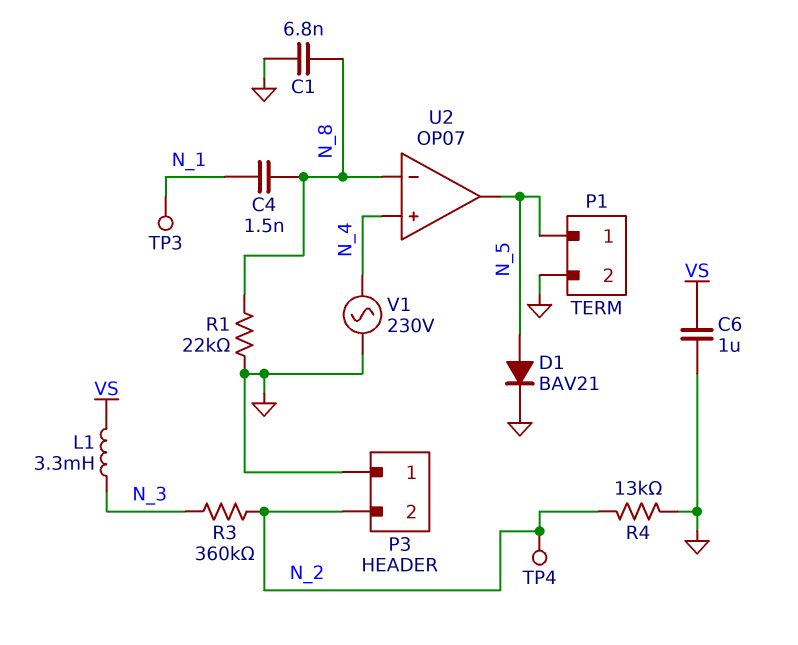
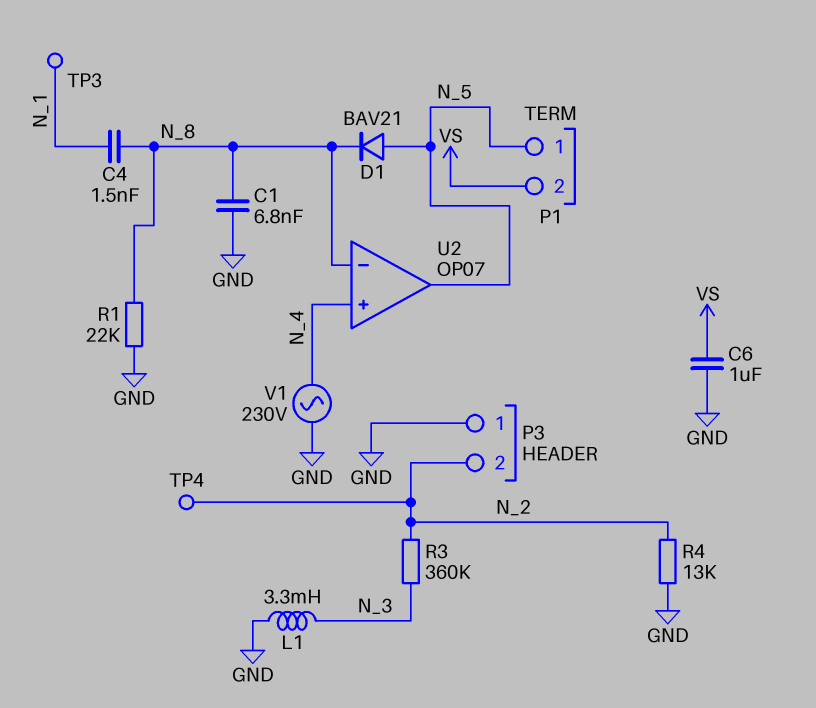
D1: diode BAV21 (A N_5, K GND) -> diode BAV21 (A N_5, K N_8)
L1: 3.3mH (N_3, VS) -> 3.3mH (GND, N_3)
P1 pin 2: GND -> VS

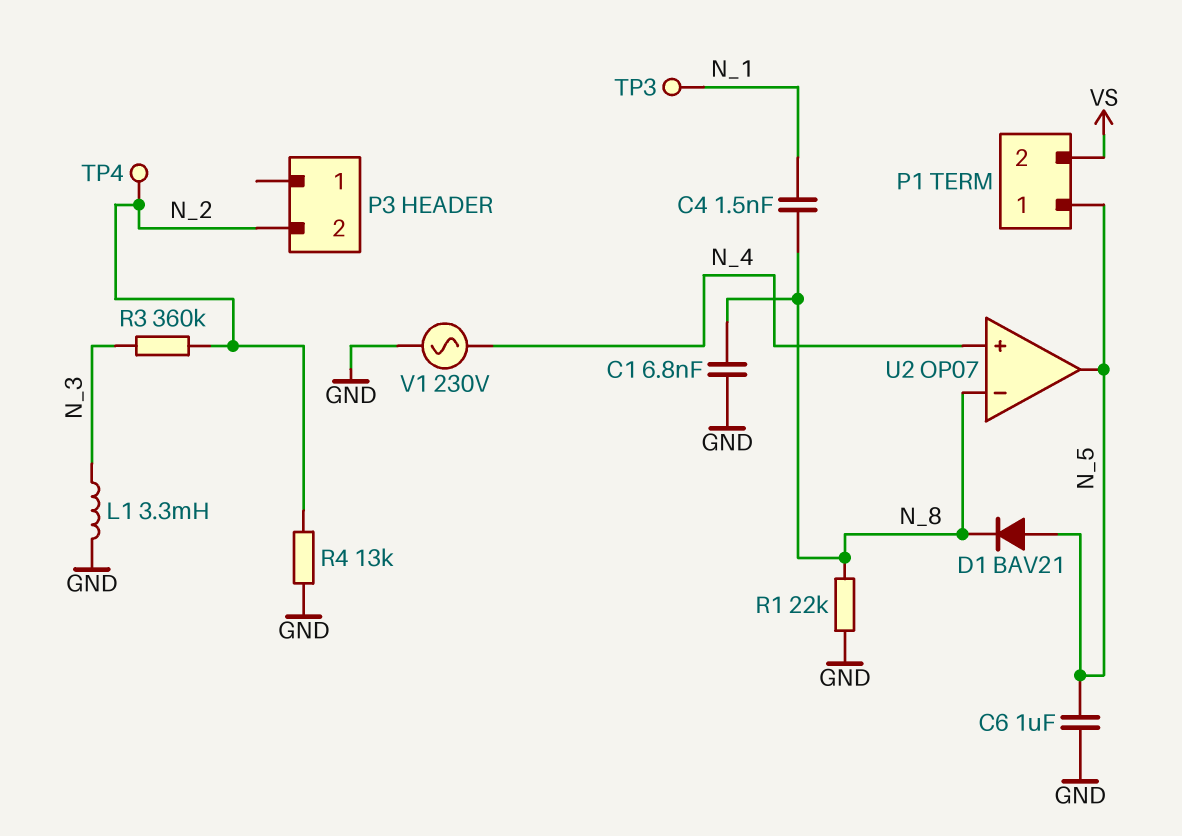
C6: 1uF (GND, VS) -> 1uF (GND, N_5)
P3 pin 1: GND -> none

